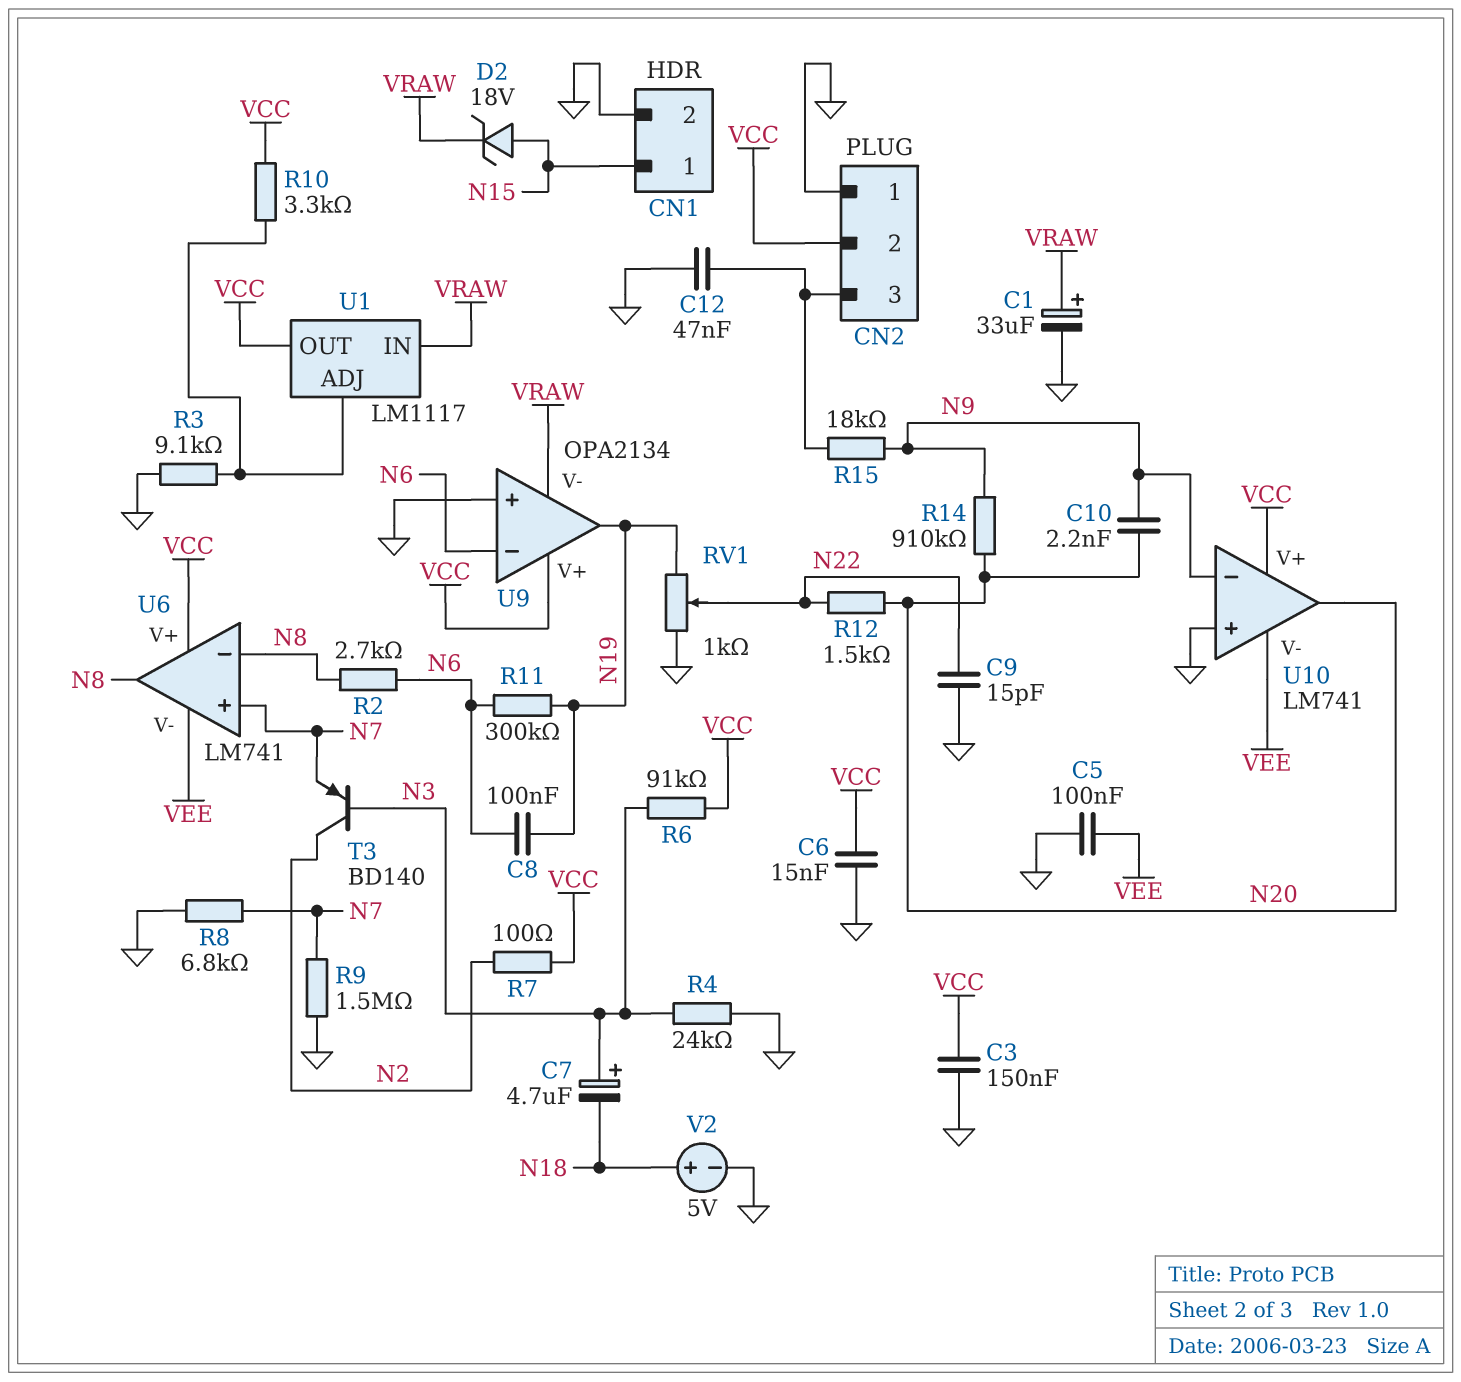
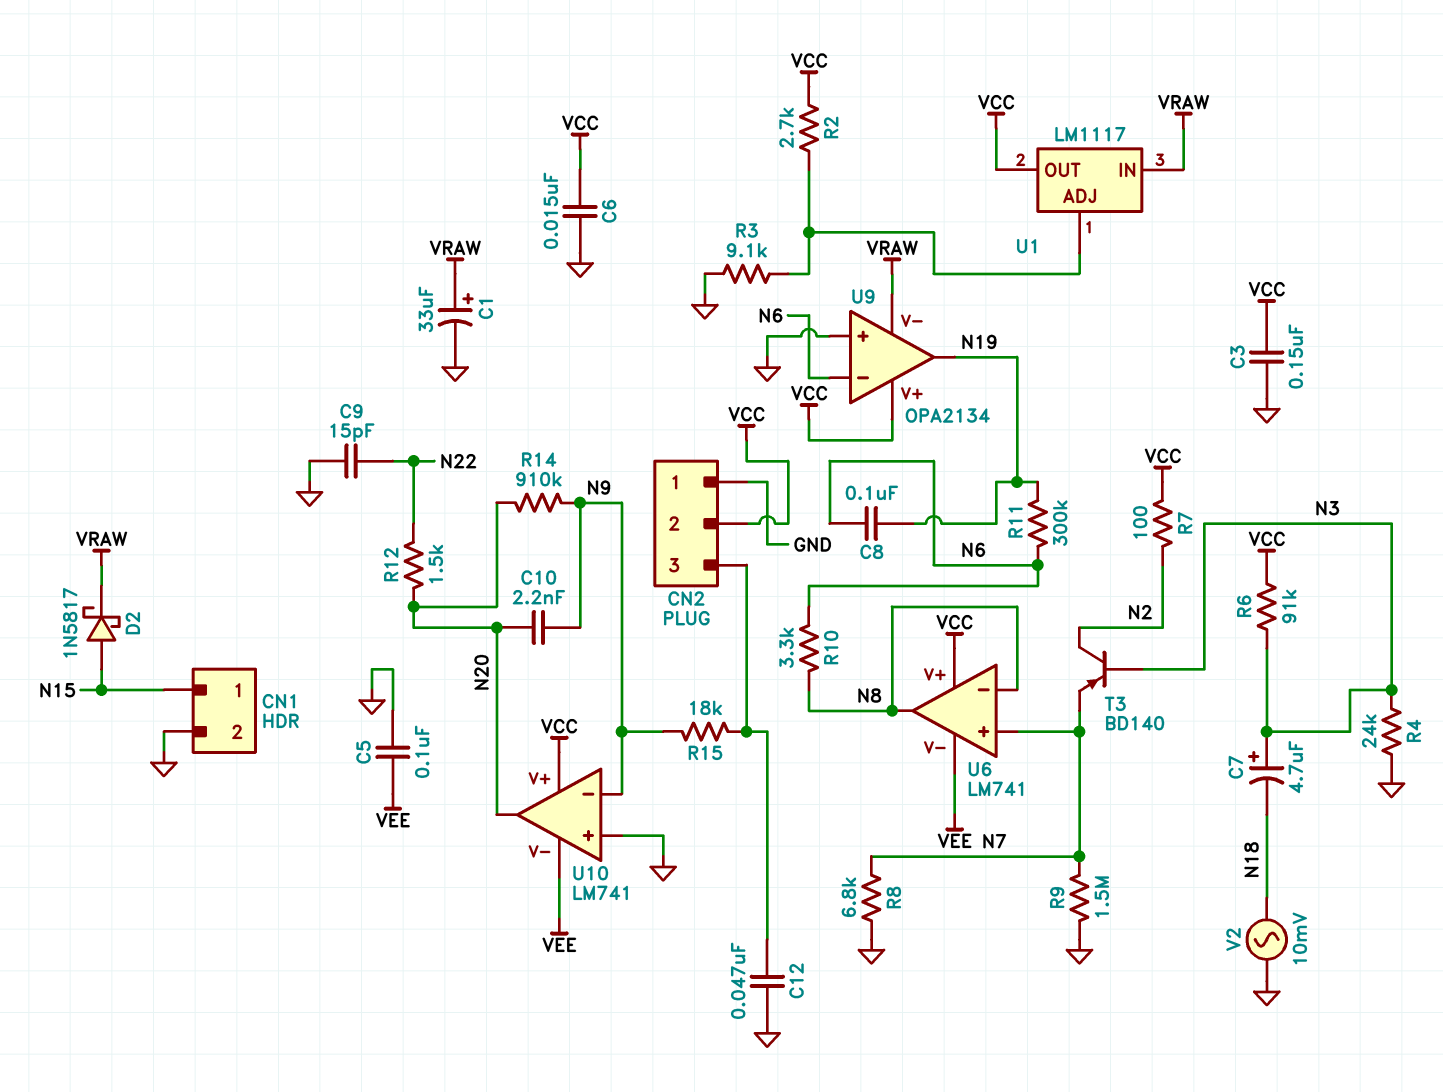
D2: zener 18V (A N15, K VRAW) -> schottky 1N5817 (A N15, K VRAW)
R2: 2.7k (N6, N8) -> 2.7k (U1/ADJ, VCC)
R10: 3.3k (U1/ADJ, VCC) -> 3.3k (N6, N8)
RV1: 1k (GND, N19, wiper N22) -> none
V2: 5V (plus N18, minus GND) -> AC 10mV (GND, N18)

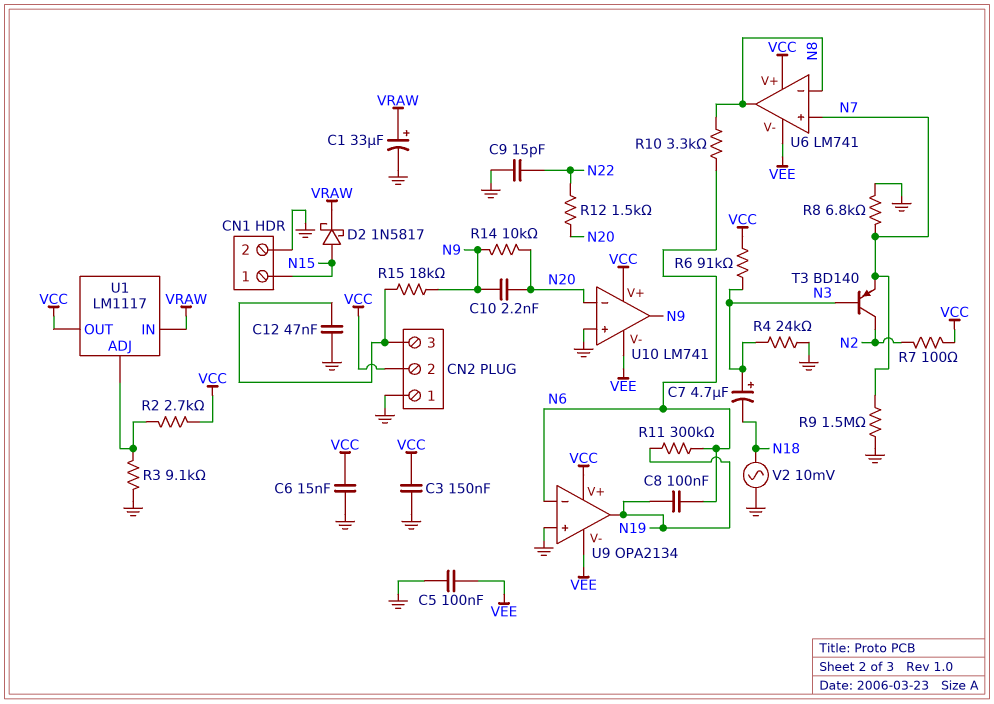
R14: 910k (N9, N20) -> 10k (N9, N20)
U9 pin V-: VRAW -> VEE
U10 pin in-: N9 -> N20
U10 pin out: N20 -> N9

